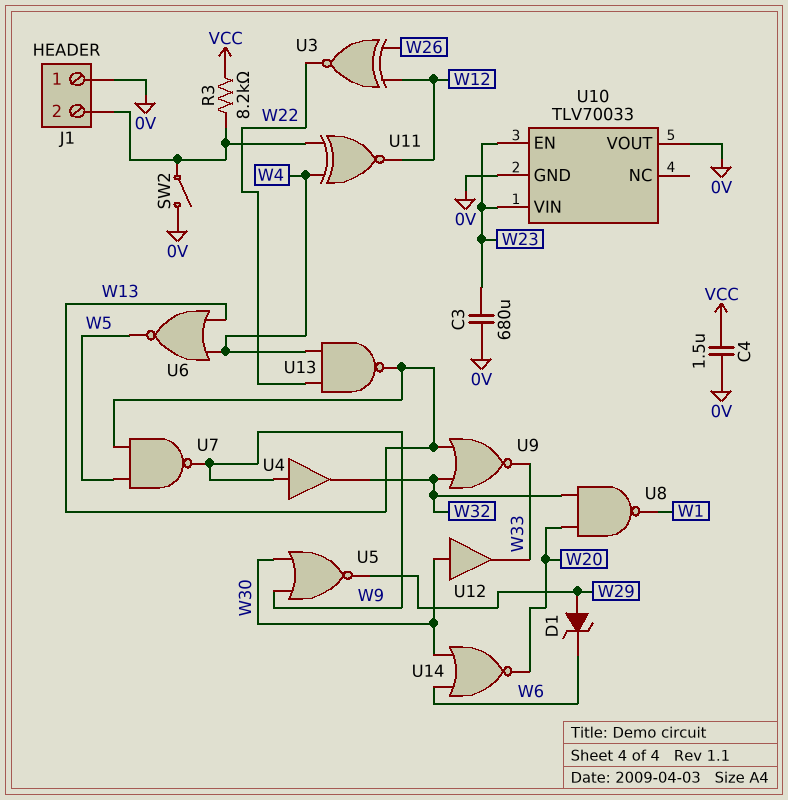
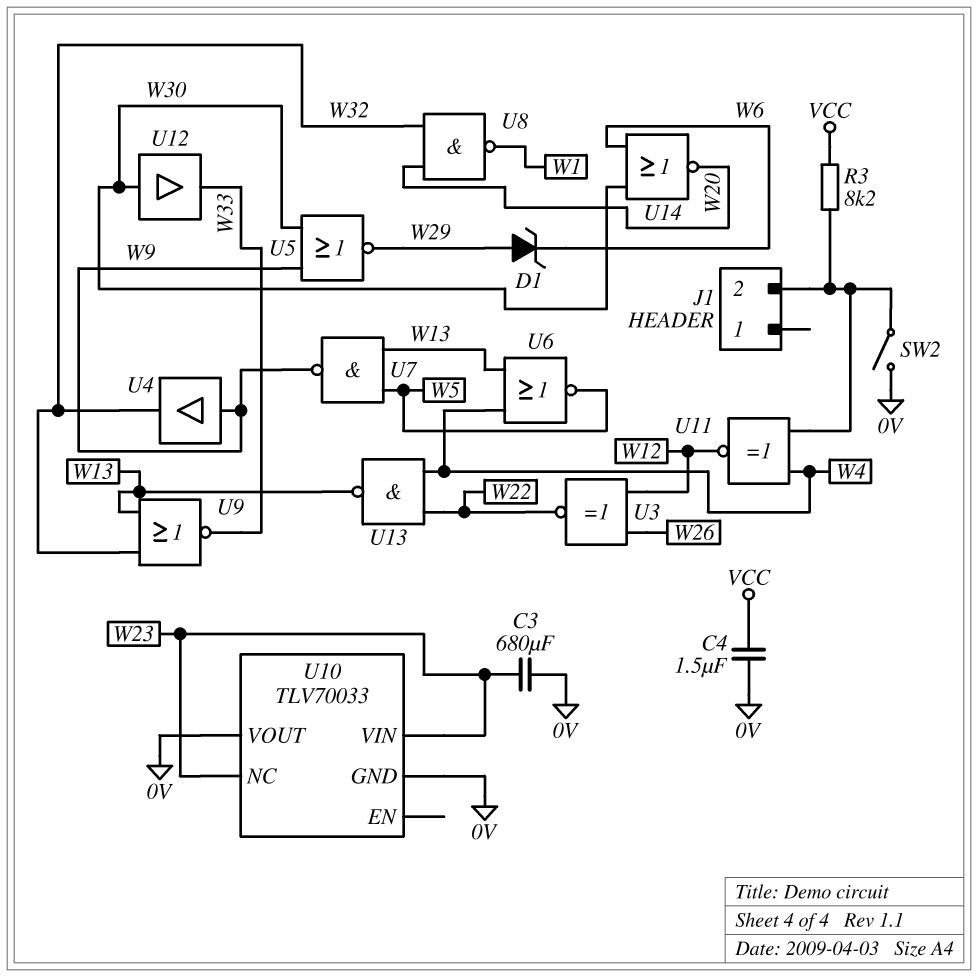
J1 pin 1: 0V -> none
U10 pin EN: W23 -> none
U10 pin NC: none -> W23

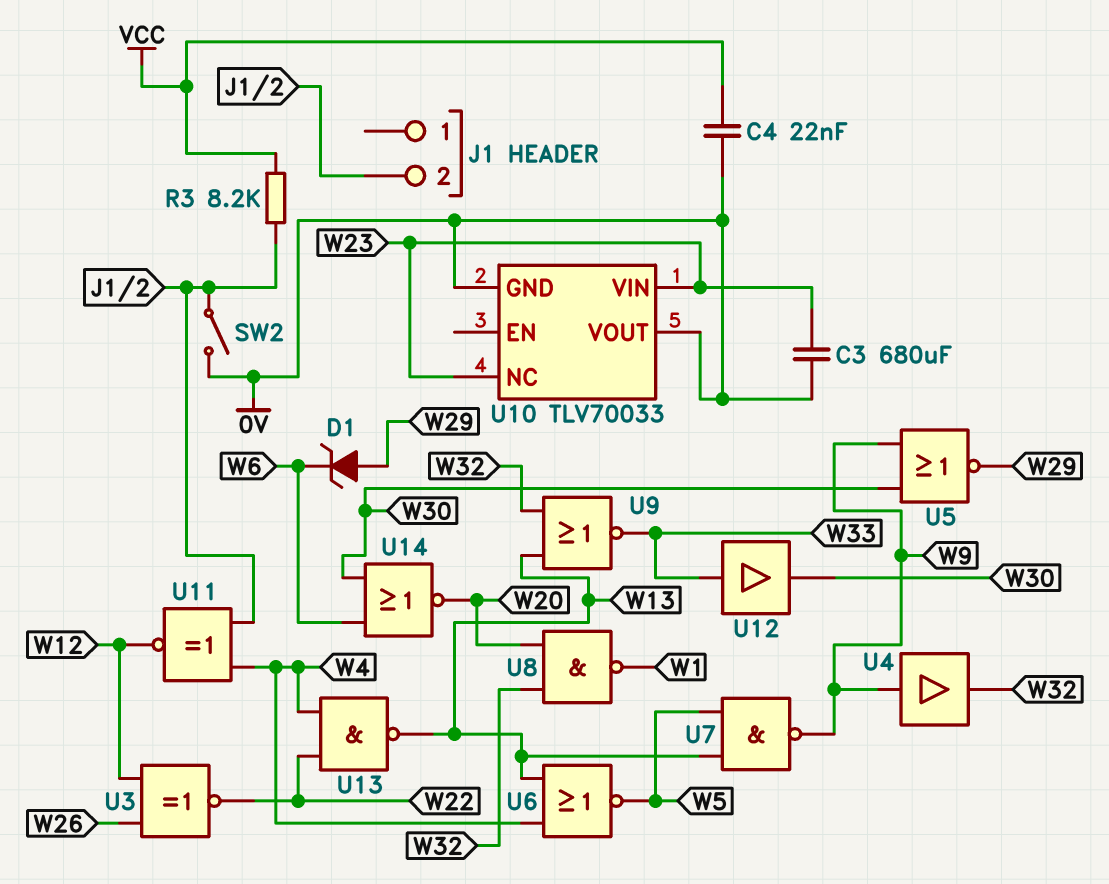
C4: 1.5uF (0V, VCC) -> 22nF (0V, VCC)
U12: buffer (in W30, out W33) -> buffer (in W33, out W30)

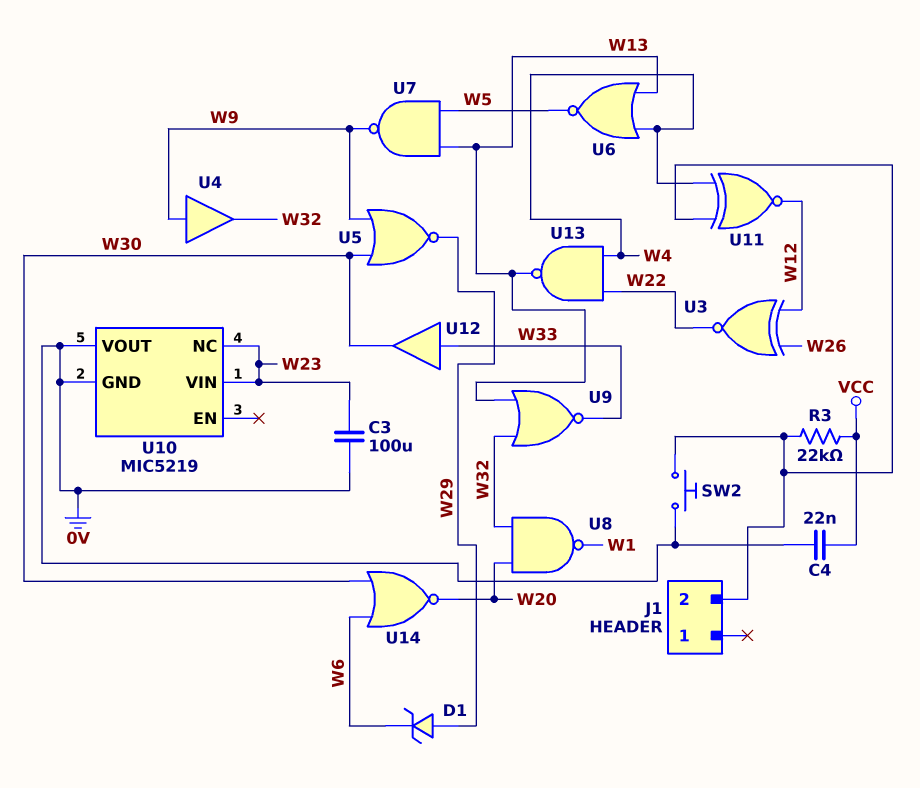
C3: 680uF (0V, W23) -> 100uF (0V, W23)
R3: 8.2k (J1/2, VCC) -> 22k (J1/2, VCC)
SW2: switch (0V, J1/2) -> button (0V, J1/2)
U10: TLV70033 -> MIC5219

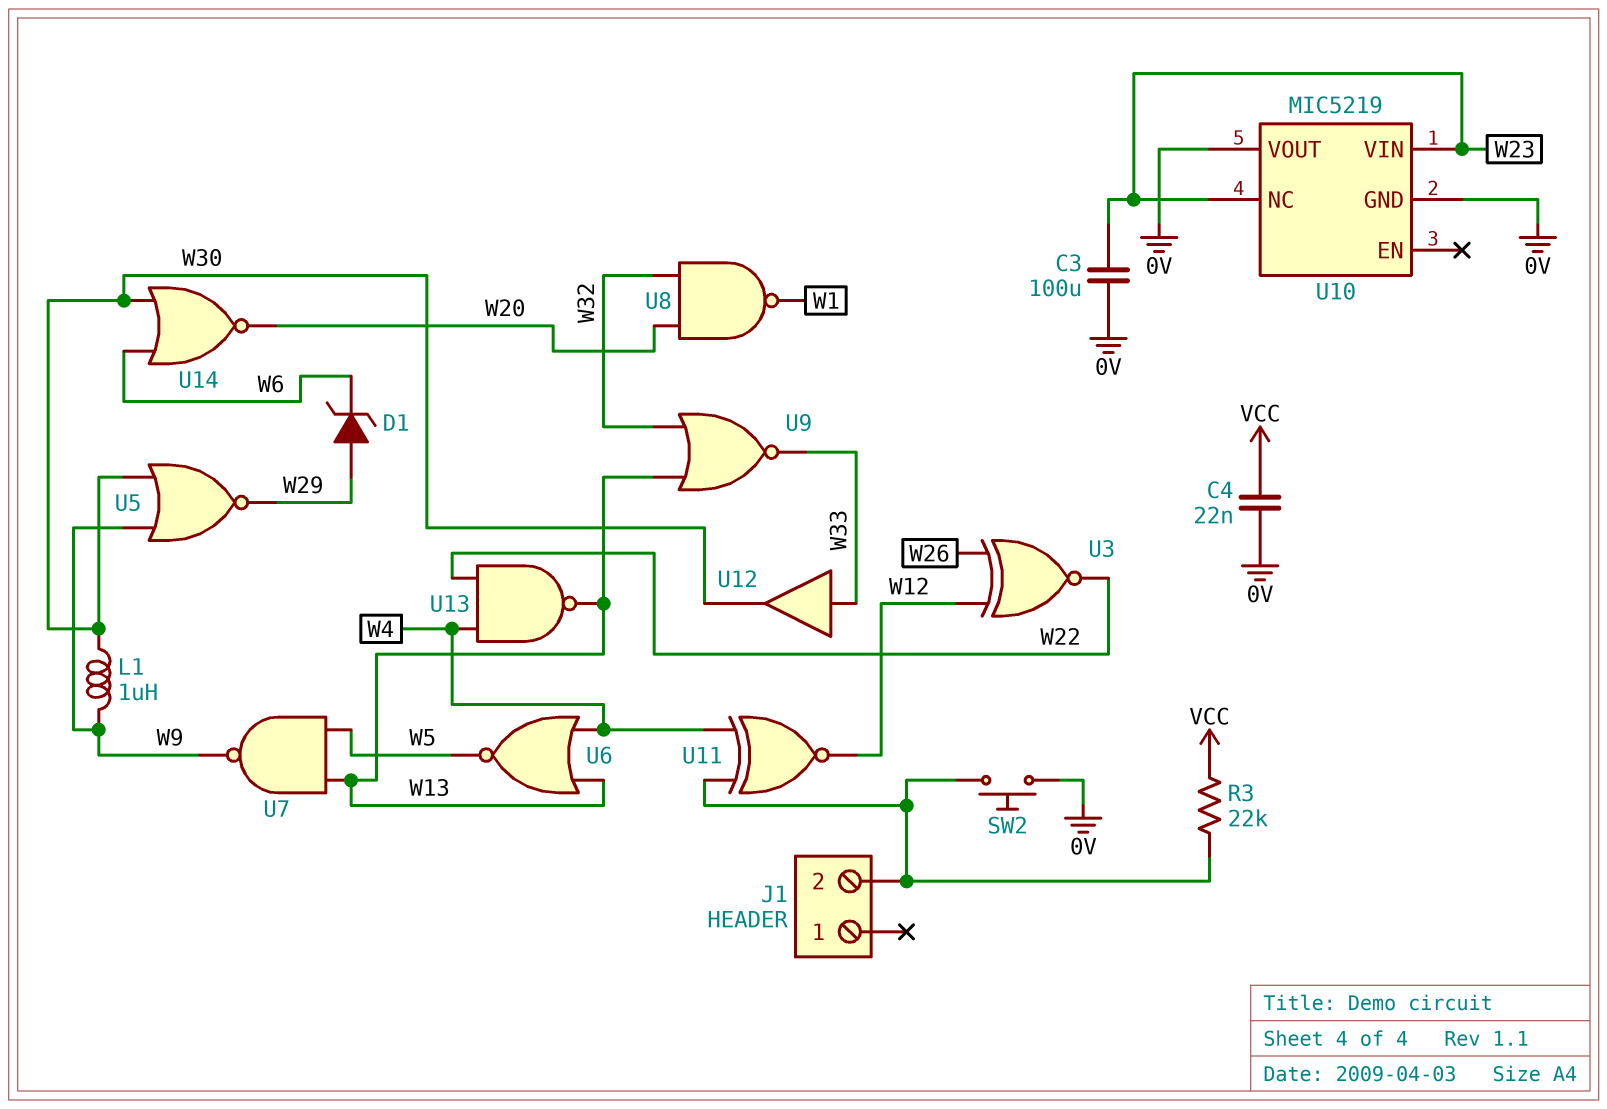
L1: none -> 1uH (W9, W30)
U4: buffer (in W9, out W32) -> none

